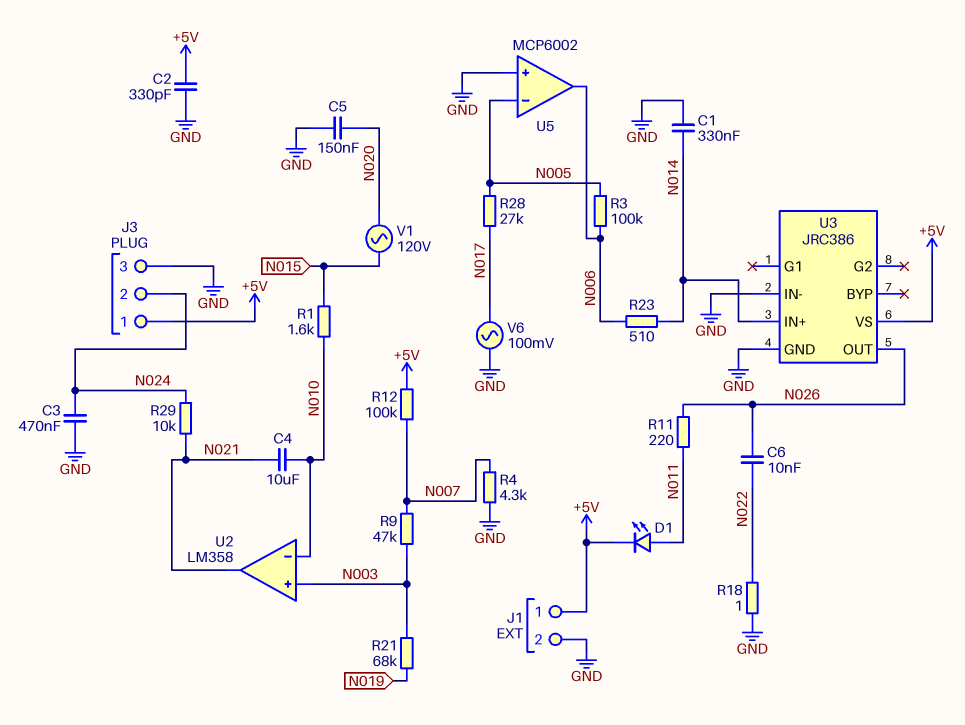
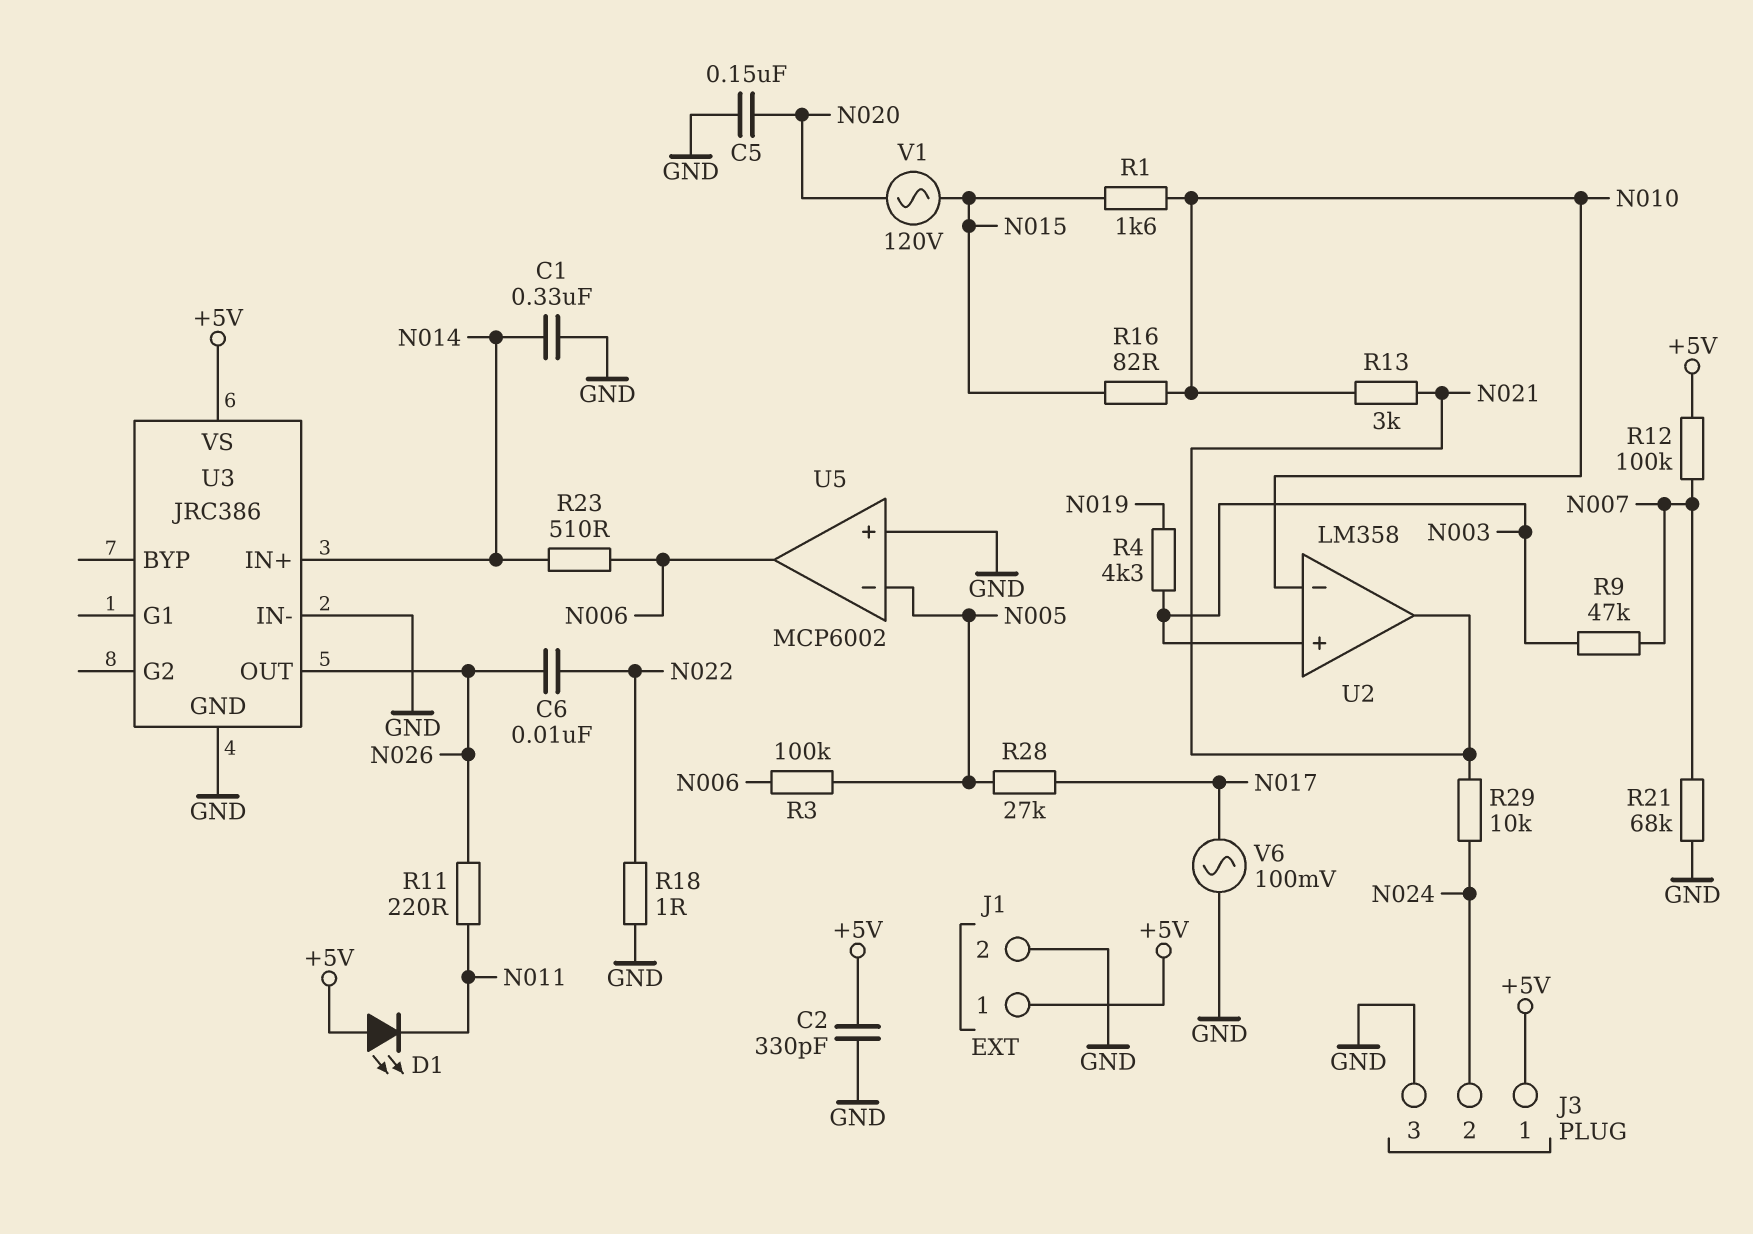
C3: 470nF (GND, N024) -> none
C4: 10uF (N010, N021) -> none
D1: LED (A N011, K +5V) -> LED (A +5V, K N011)
R4: 4.3k (GND, N007) -> 4.3k (N003, N019)
R13: none -> 3k (N010, N021)
R16: none -> 82 (N010, N015)
R21: 68k (N003, N019) -> 68k (GND, N007)

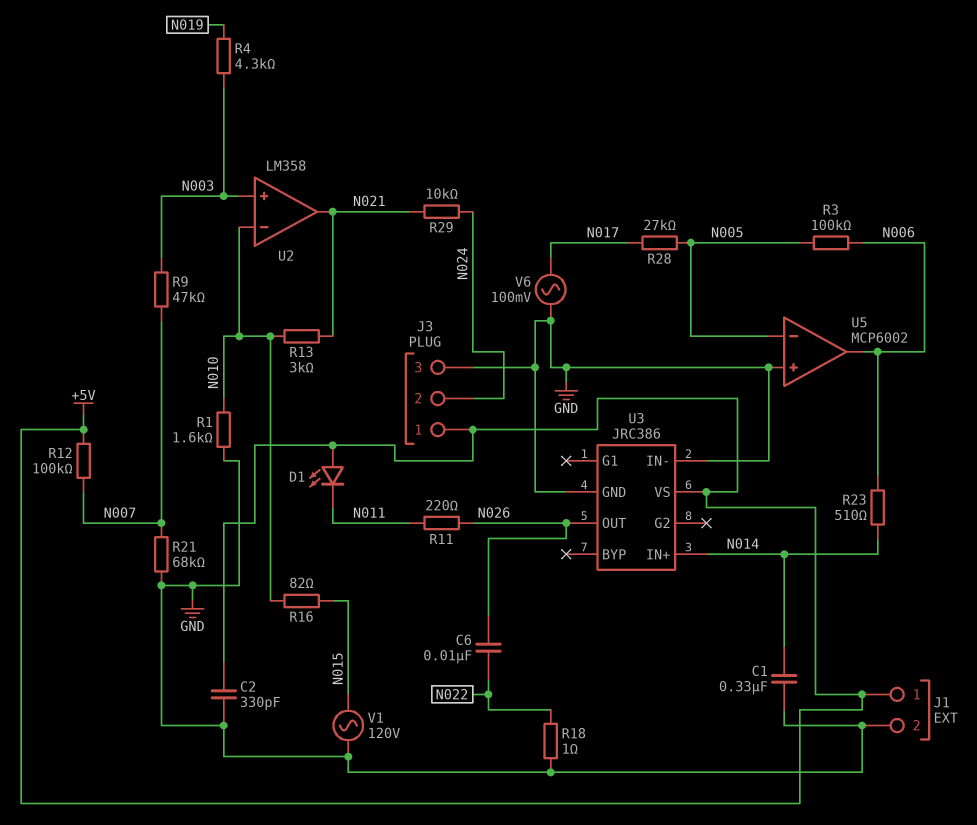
C5: 150nF (GND, N020) -> none
R1: 1.6k (N010, N015) -> 1.6k (GND, N010)
V1: AC 120V (N015, N020) -> AC 120V (GND, N015)

